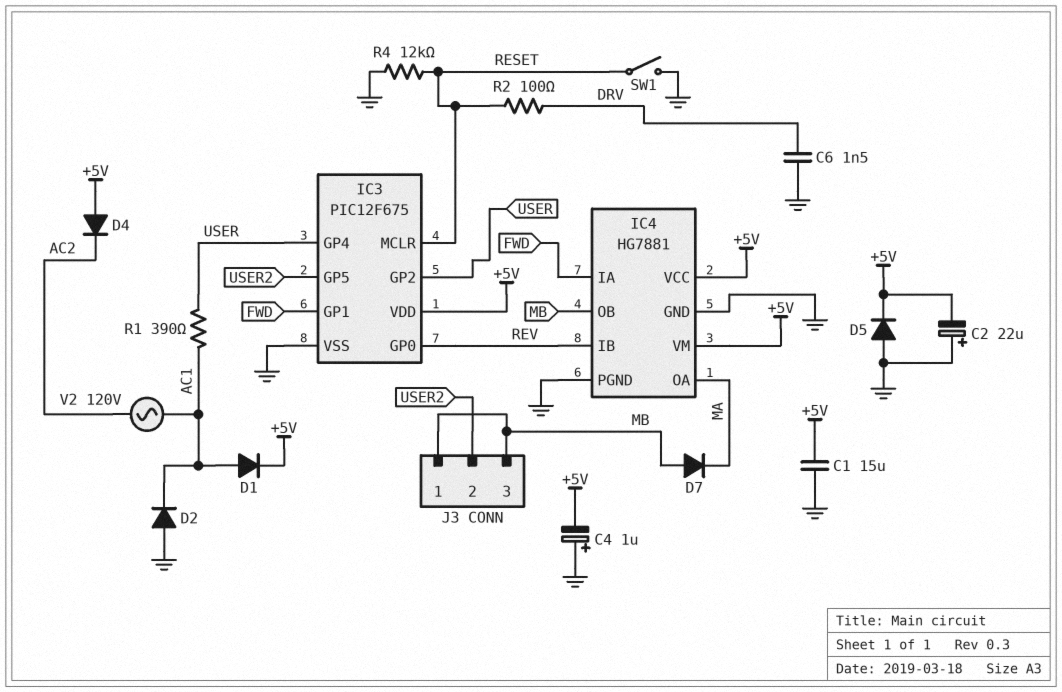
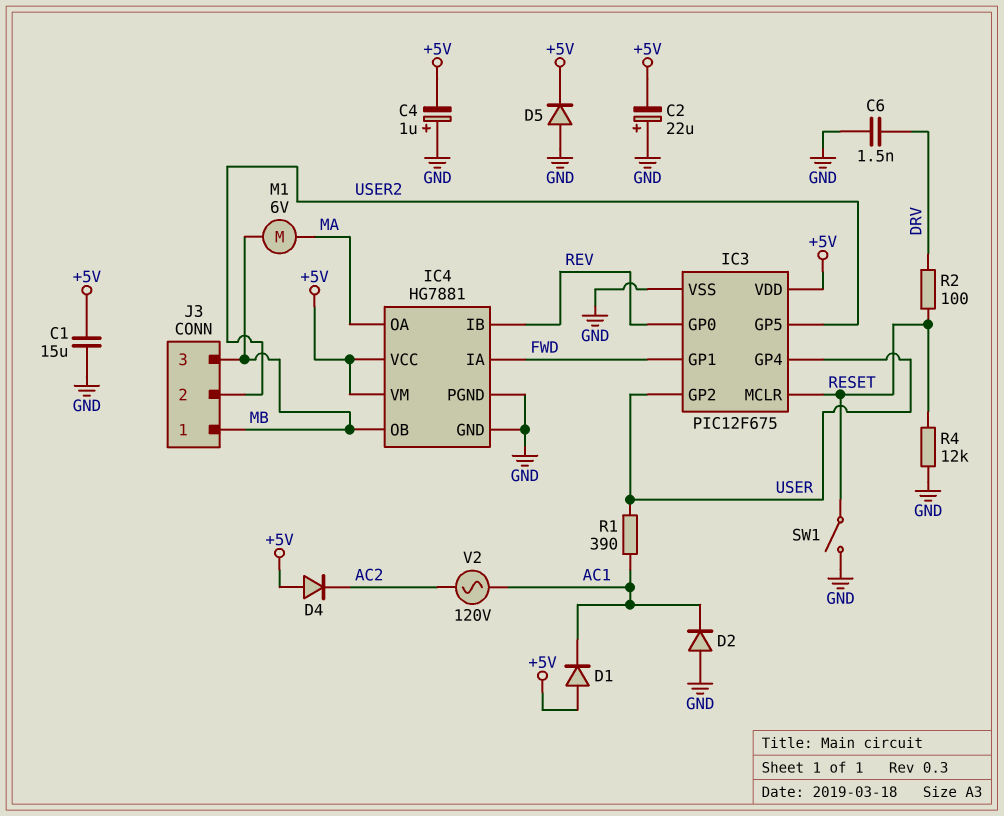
D1: diode (A AC1, K +5V) -> diode (A +5V, K AC1)
D7: diode (A MB, K MA) -> none
M1: none -> motor 6V (MA, MB)

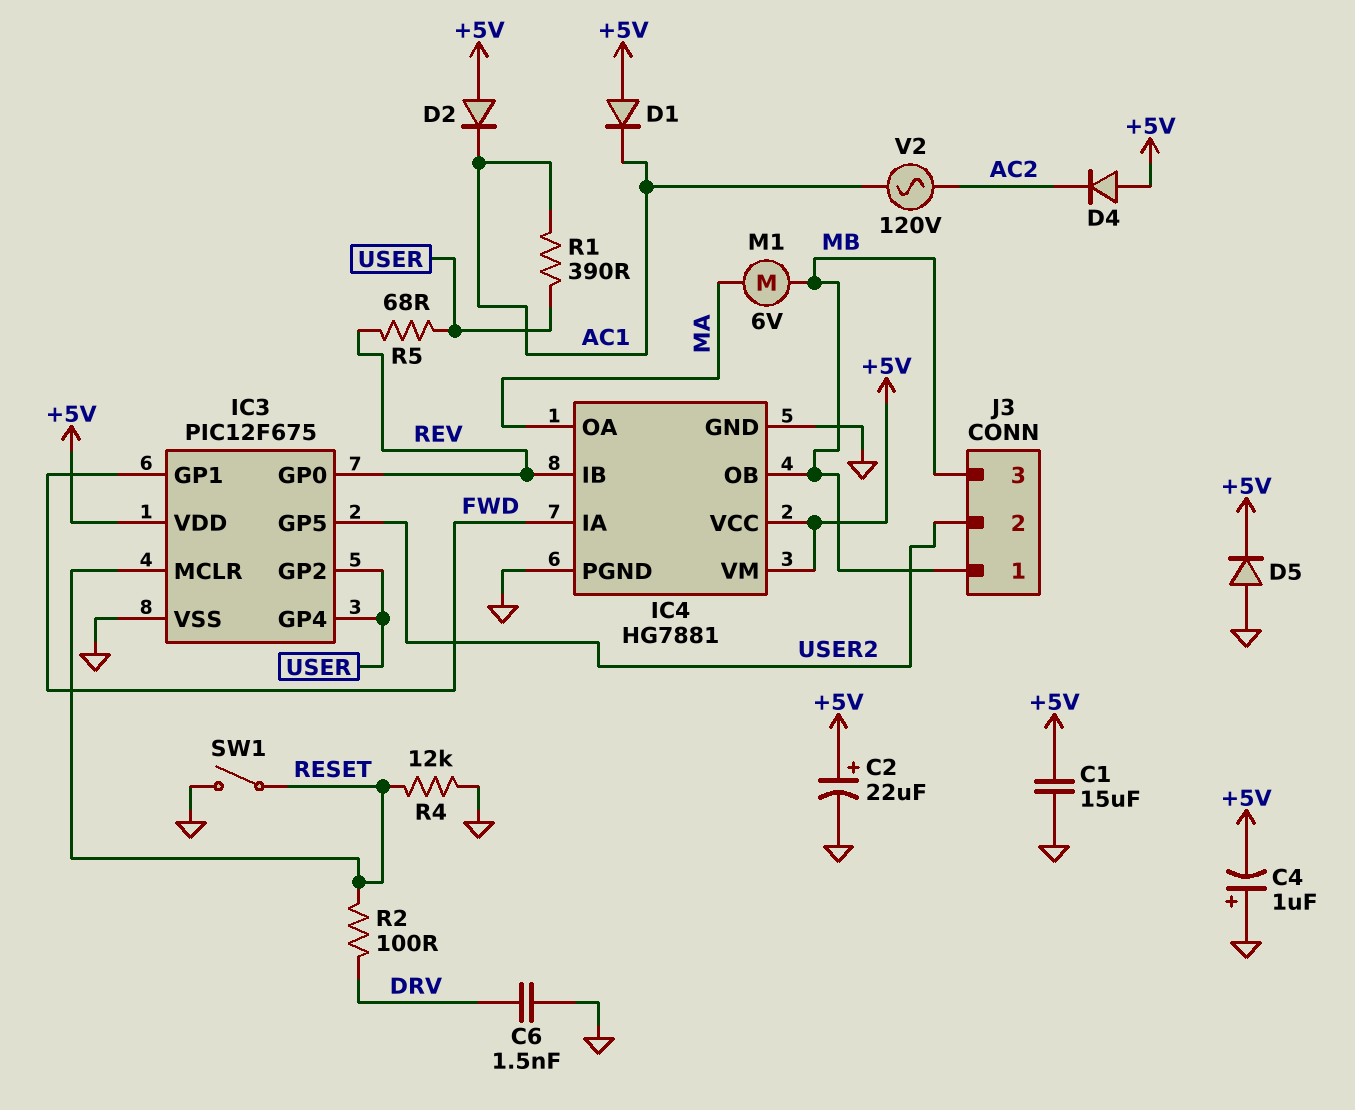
C2: 22uF (plus GND, minus +5V) -> 22uF (plus +5V, minus GND)
D2: diode (A GND, K AC1) -> diode (A +5V, K AC1)
R5: none -> 68 (REV, USER)

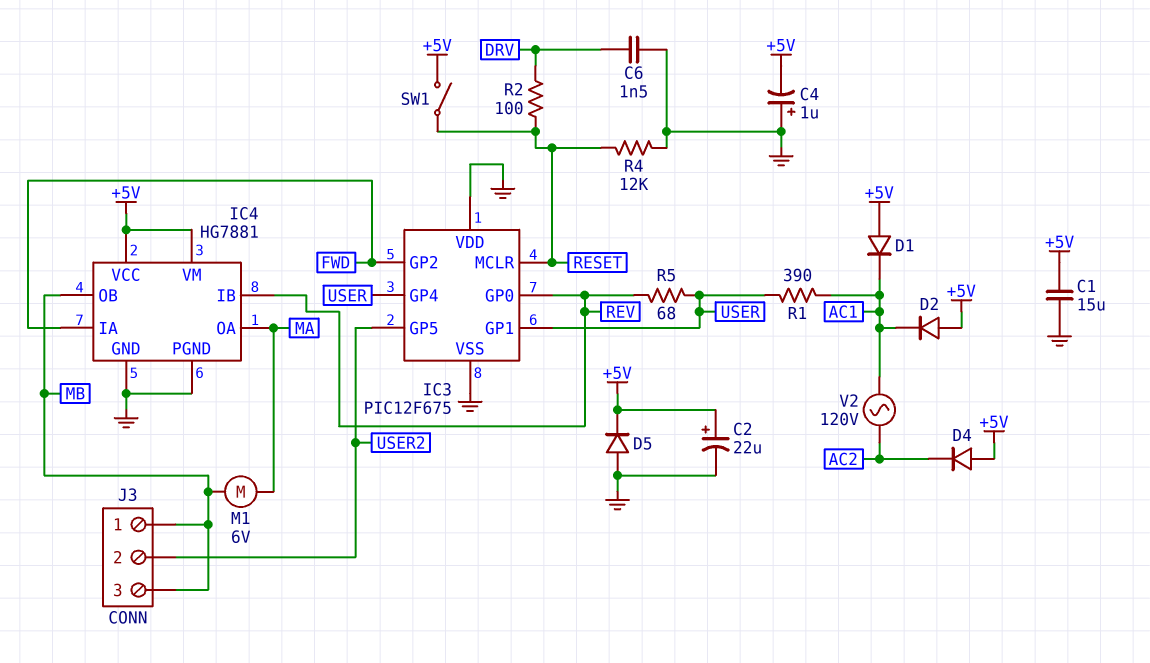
IC3 pin GP1: FWD -> USER
IC3 pin GP2: USER -> FWD
IC3 pin VDD: +5V -> GND
SW1: switch (GND, RESET) -> switch (+5V, RESET)

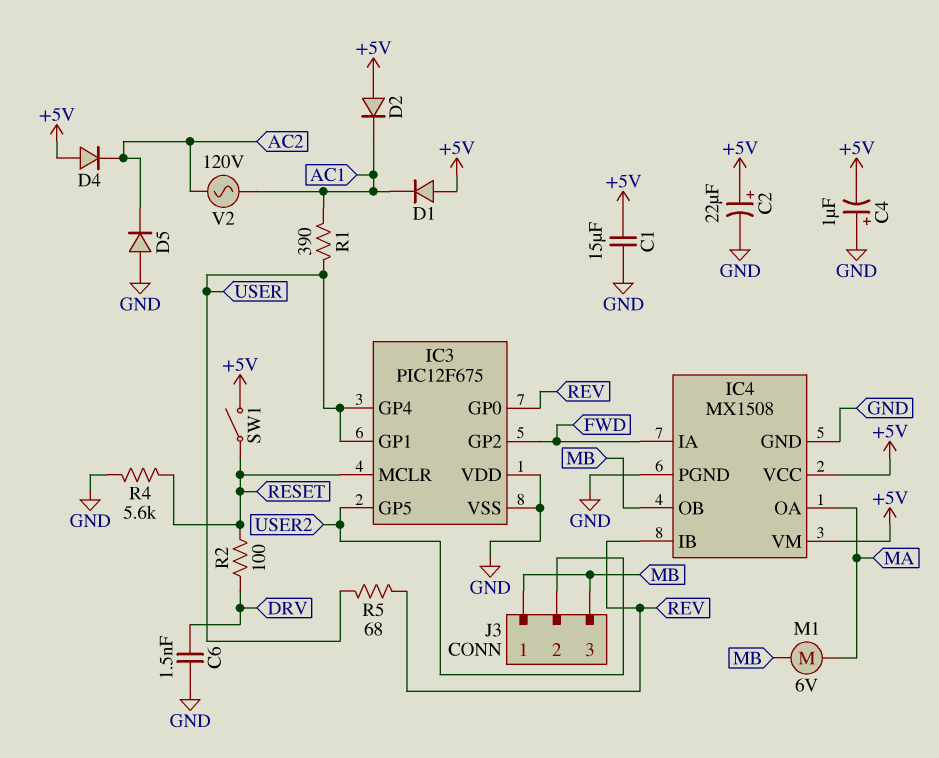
D5: diode (A GND, K +5V) -> diode (A GND, K AC2)
IC4: HG7881 -> MX1508
R4: 12k (GND, RESET) -> 5.6k (GND, RESET)

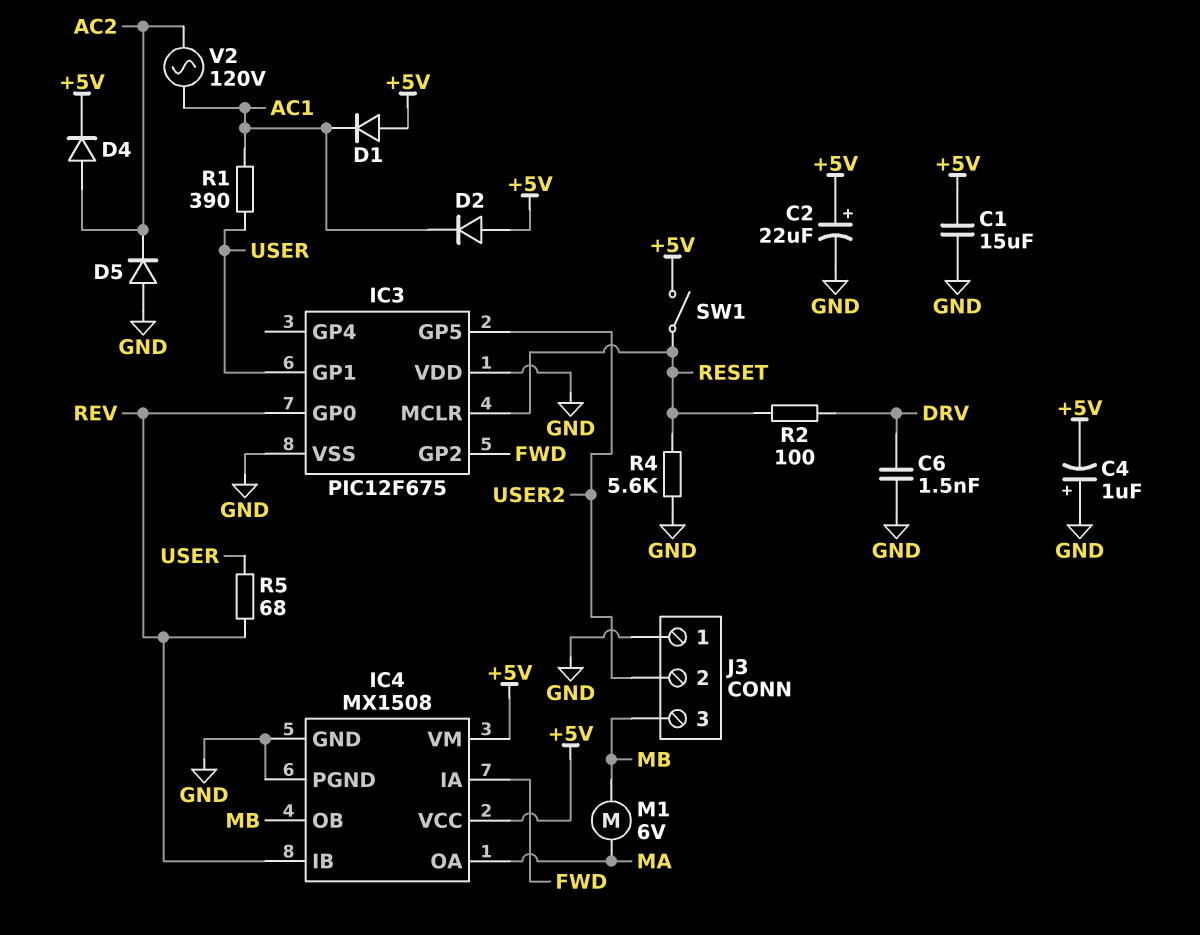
D4: diode (A +5V, K AC2) -> diode (A AC2, K +5V)
IC3 pin GP4: USER -> none
J3 pin 1: MB -> GND

